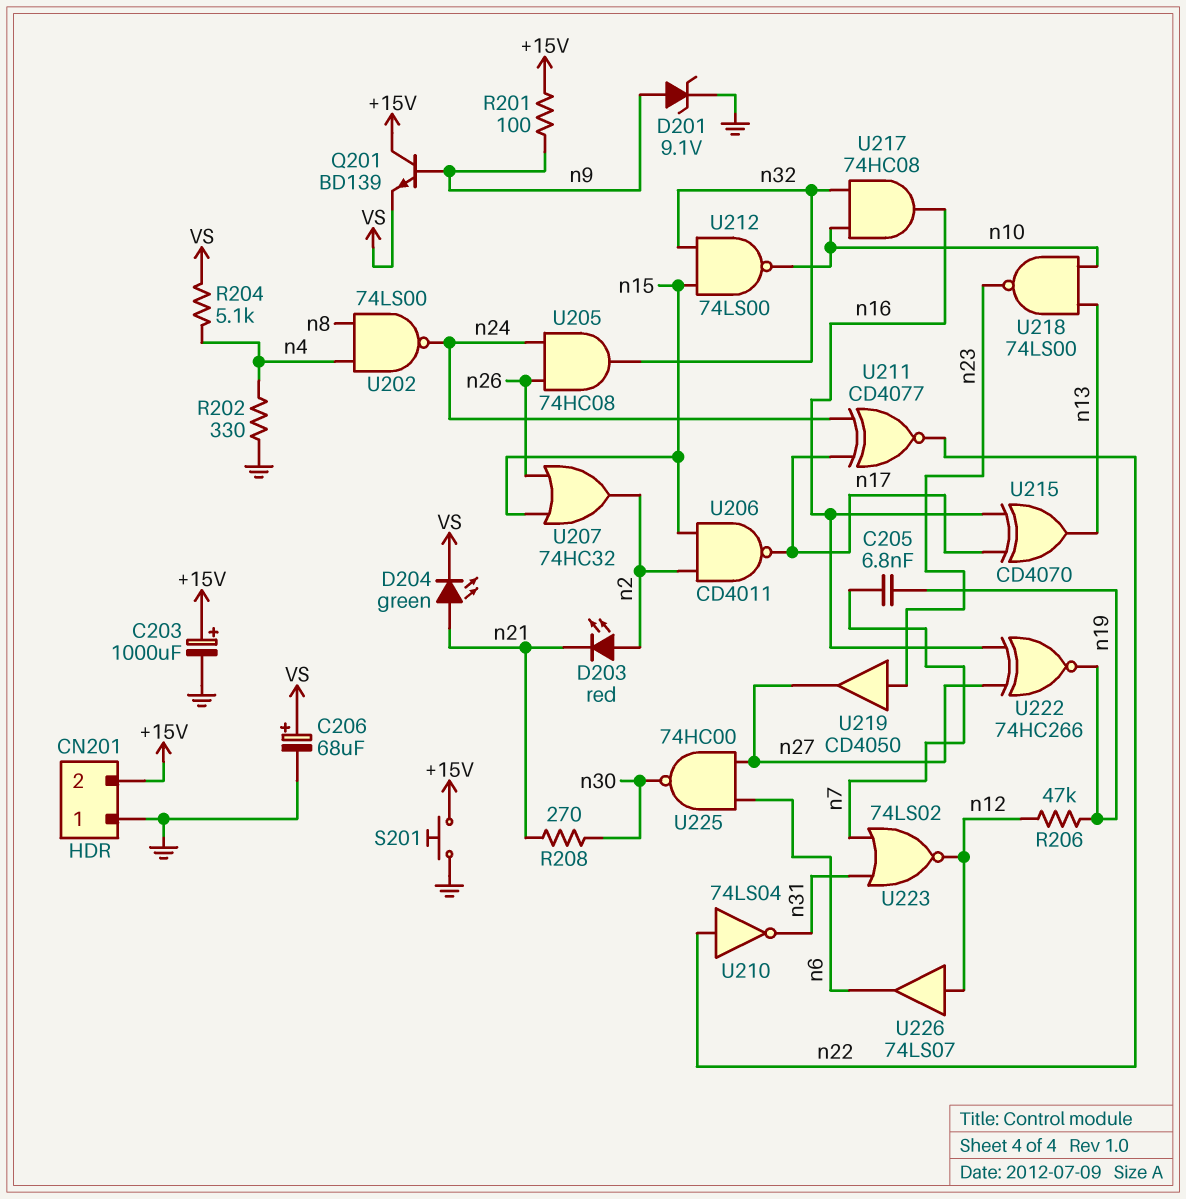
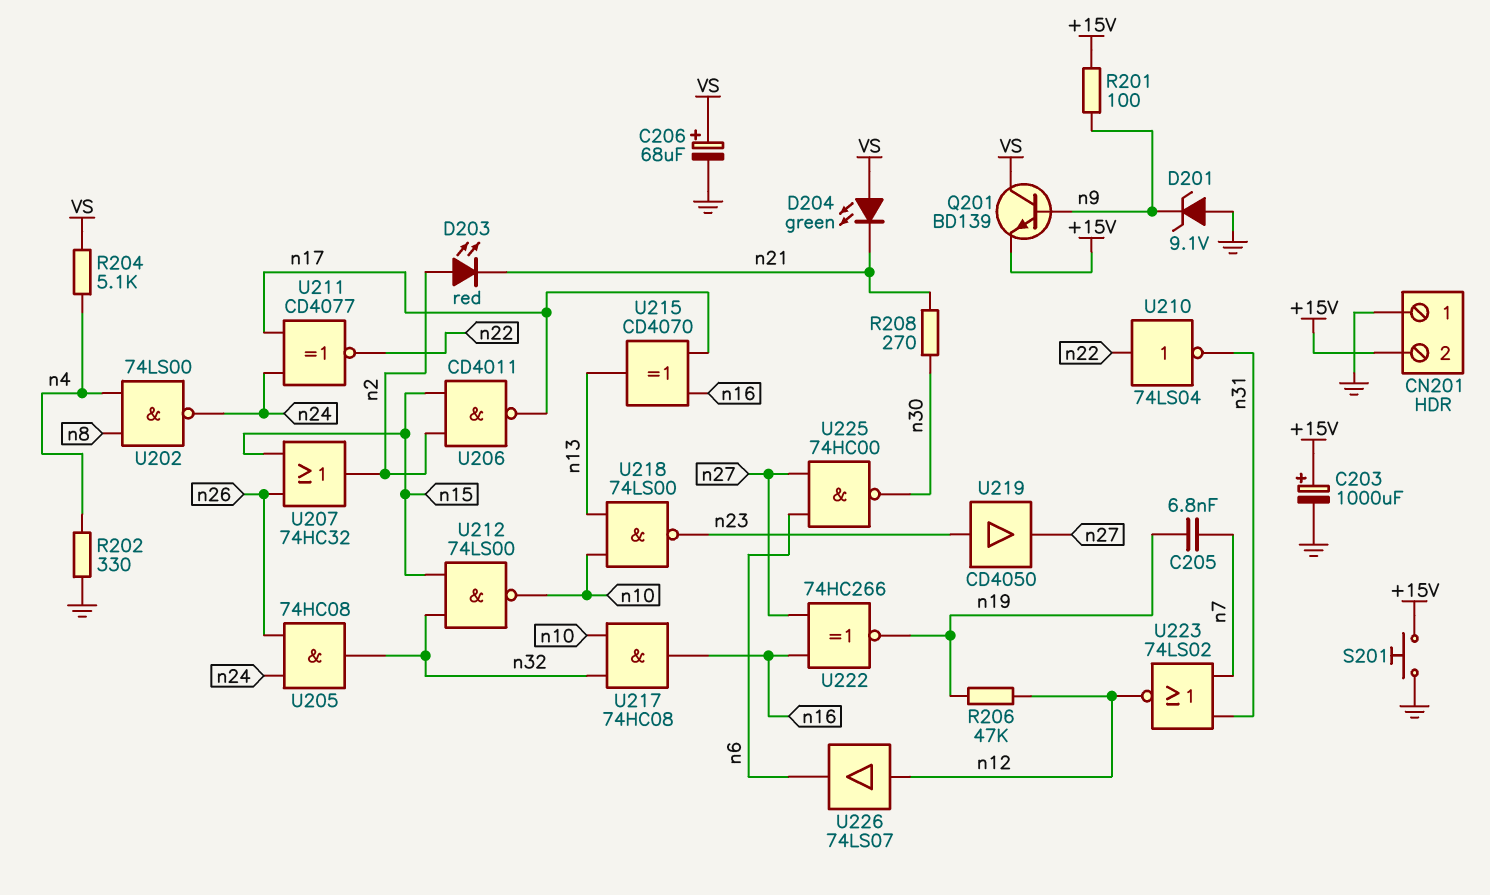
D201: zener 9.1V (A n9, K GND) -> zener 9.1V (A GND, K n9)
D204: LED green (A n21, K VS) -> LED green (A VS, K n21)
Q201: NPN BD139 (B n9, C +15V, E VS) -> NPN BD139 (B n9, C VS, E +15V)

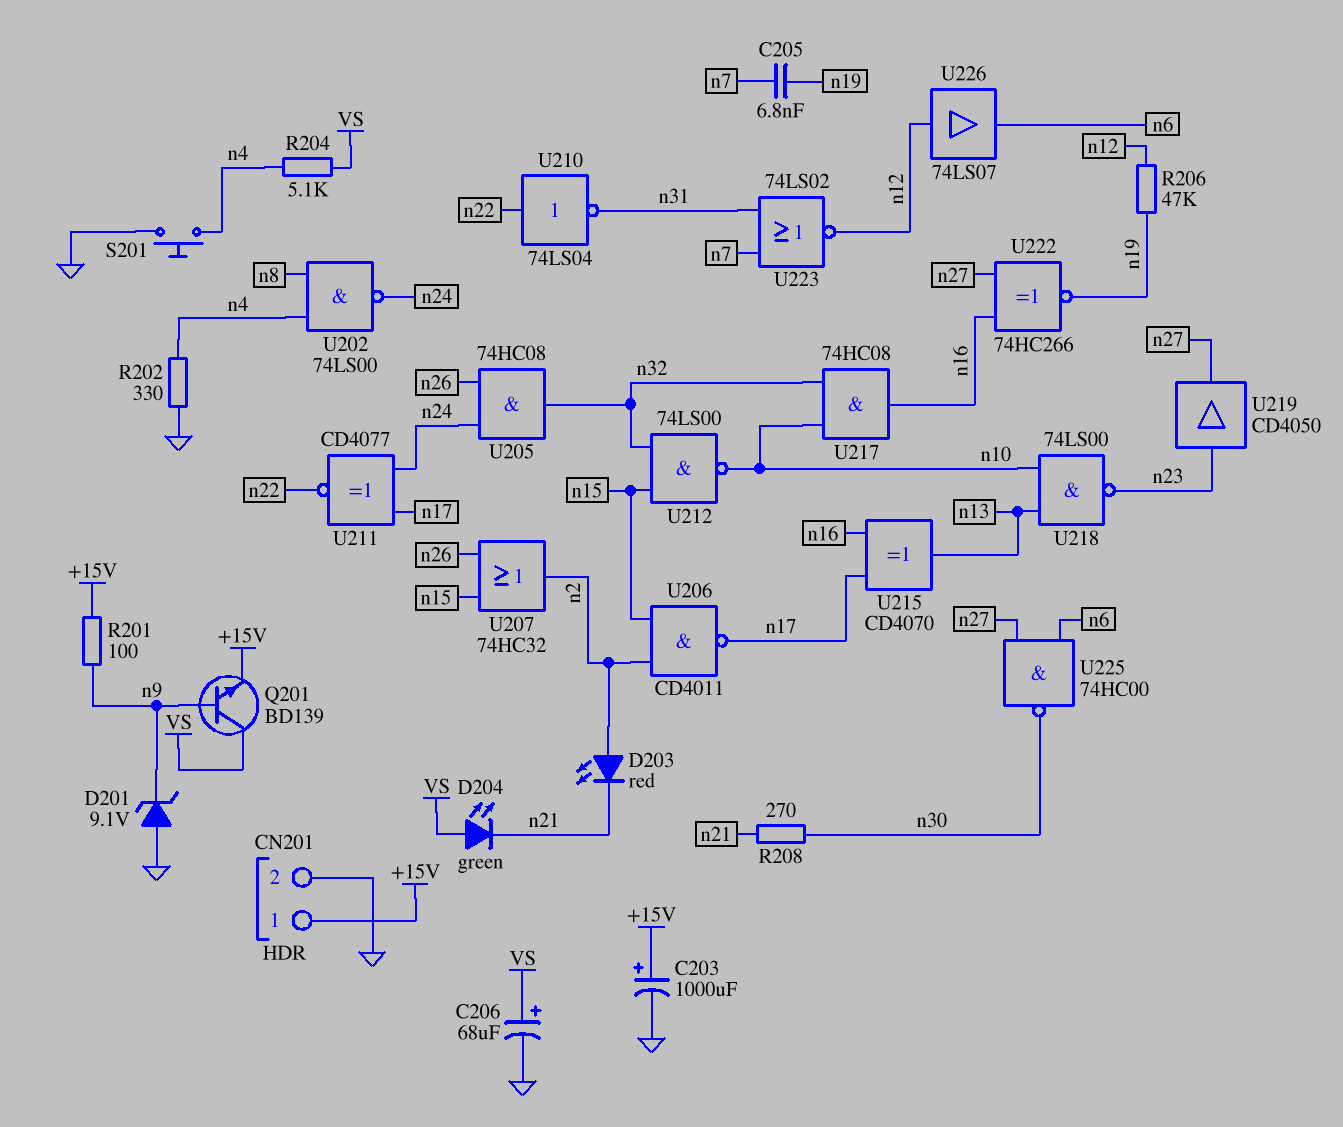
CN201 pin 1: GND -> +15V
CN201 pin 2: +15V -> GND
S201: button (+15V, GND) -> button (GND, n4)

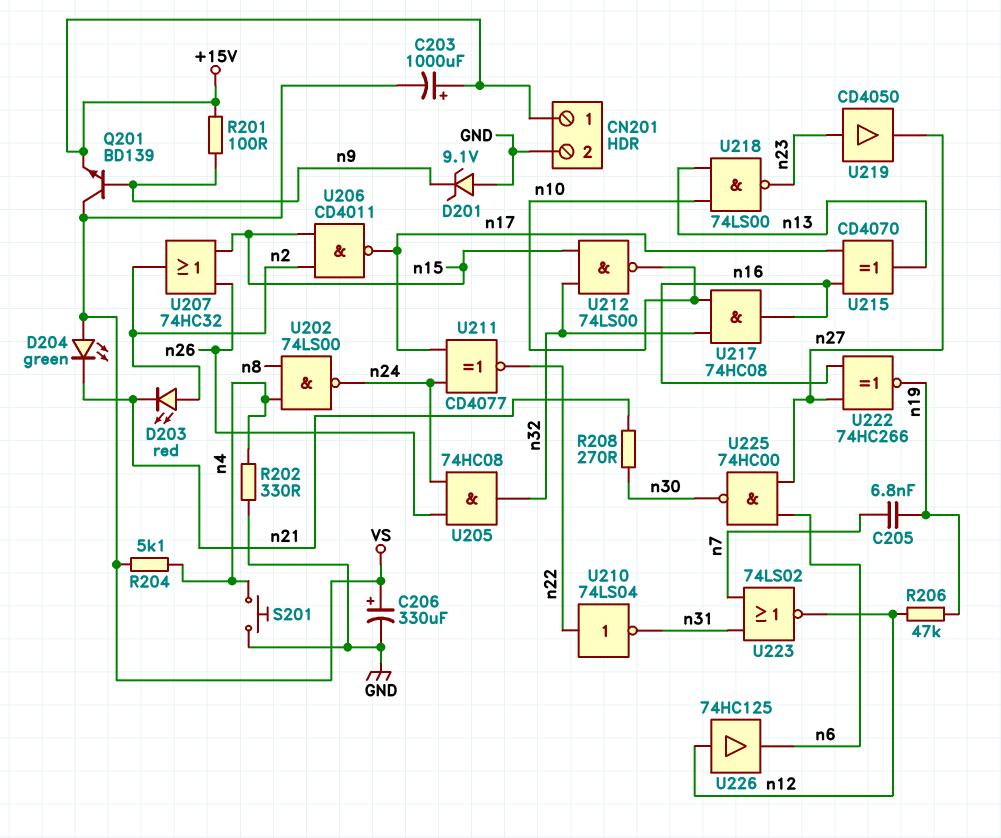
C203: 1000uF (plus +15V, minus GND) -> 1000uF (plus +15V, minus VS)
C206: 68uF (plus VS, minus GND) -> 330uF (plus VS, minus GND)
U226: buffer 74LS07 (in n12, out n6) -> buffer 74HC125 (in n12, out n6)

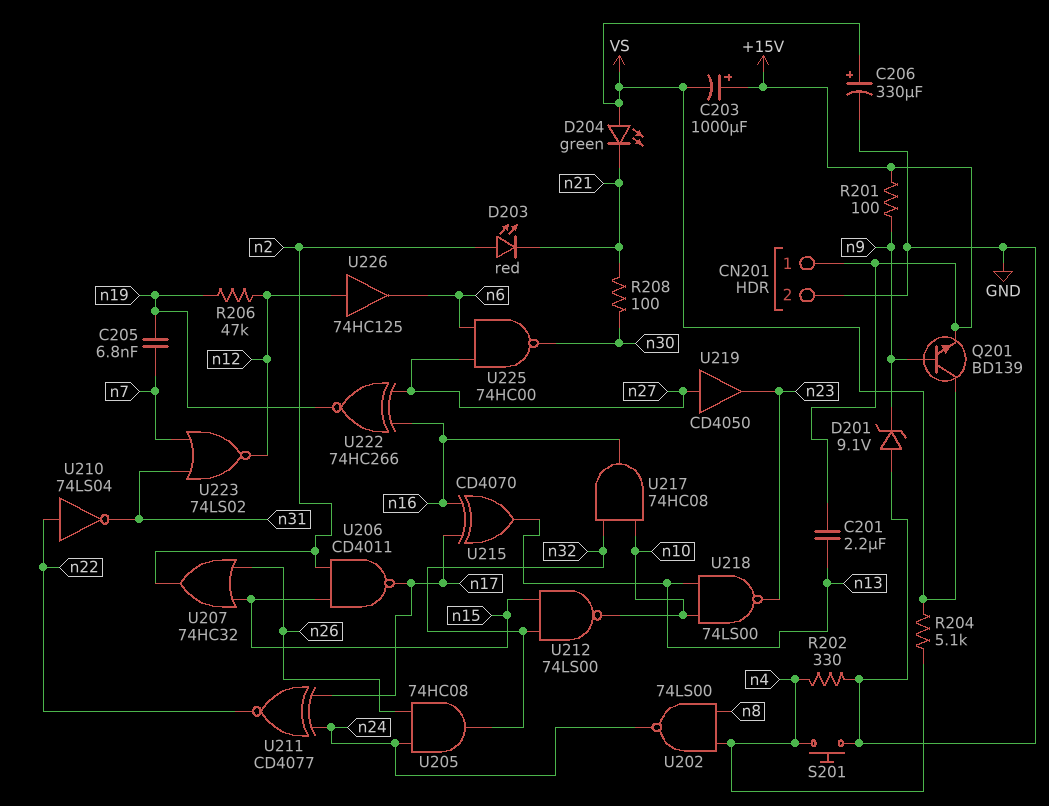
C201: none -> 2.2uF (+15V, n13)
R208: 270 (n21, n30) -> 100 (n21, n30)
U219: buffer CD4050 (in n23, out n27) -> buffer CD4050 (in n27, out n23)

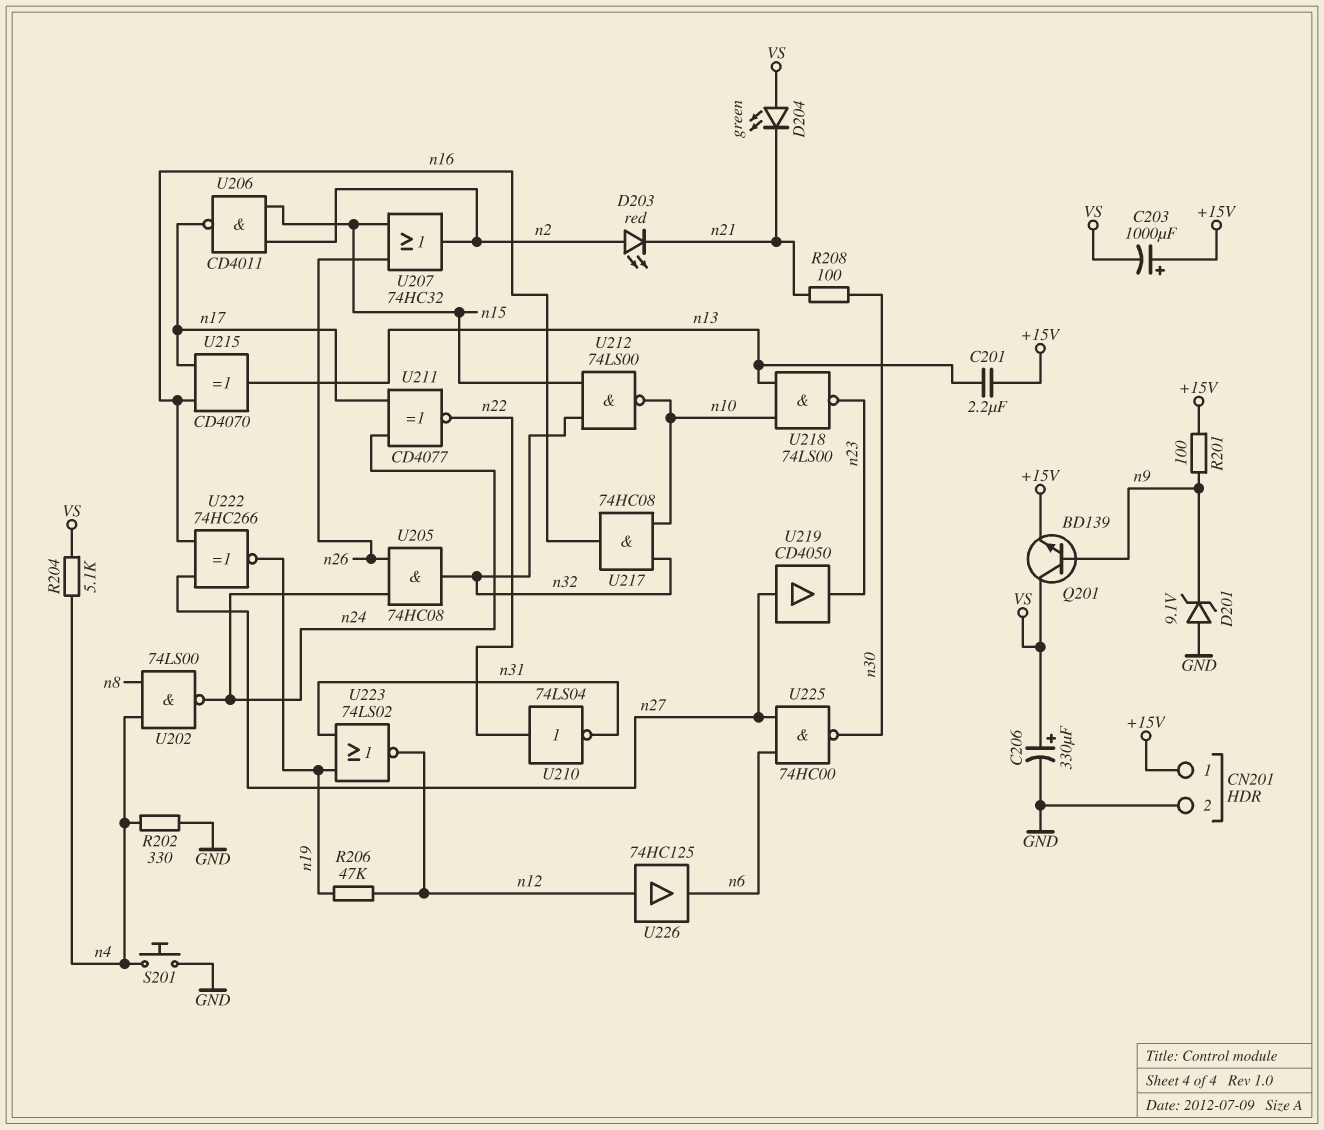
C205: 6.8nF (n7, n19) -> none
U223: NOR 74LS02 (in n7, in n31, out n12) -> NOR 74LS02 (in n19, in n31, out n12)

